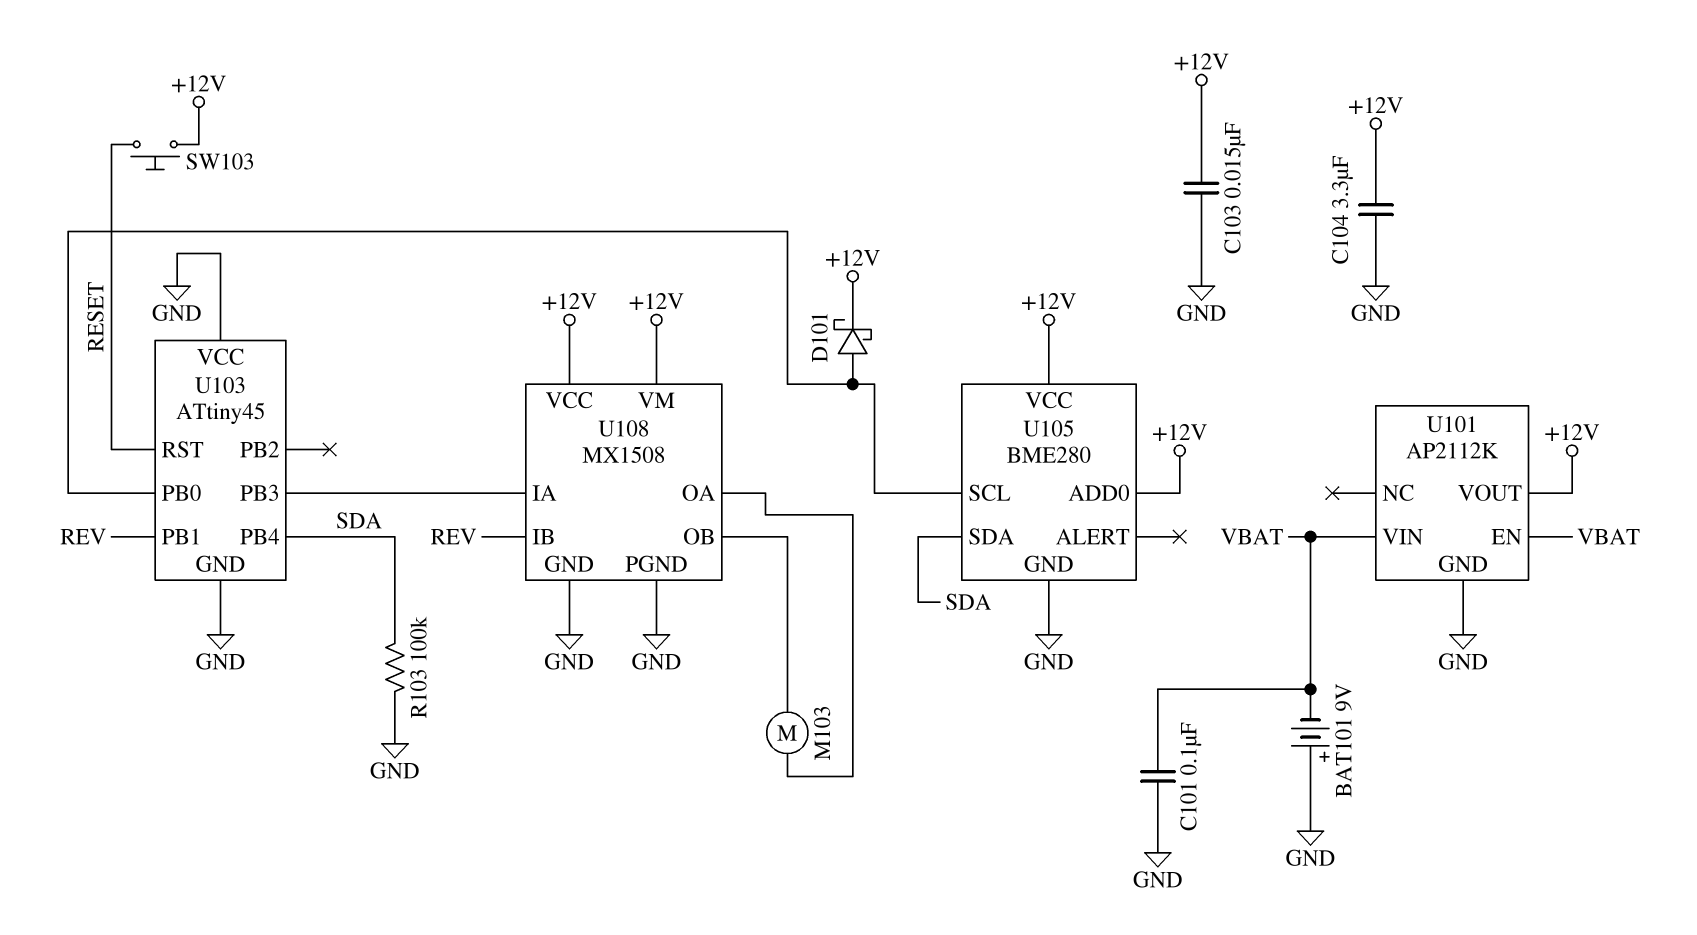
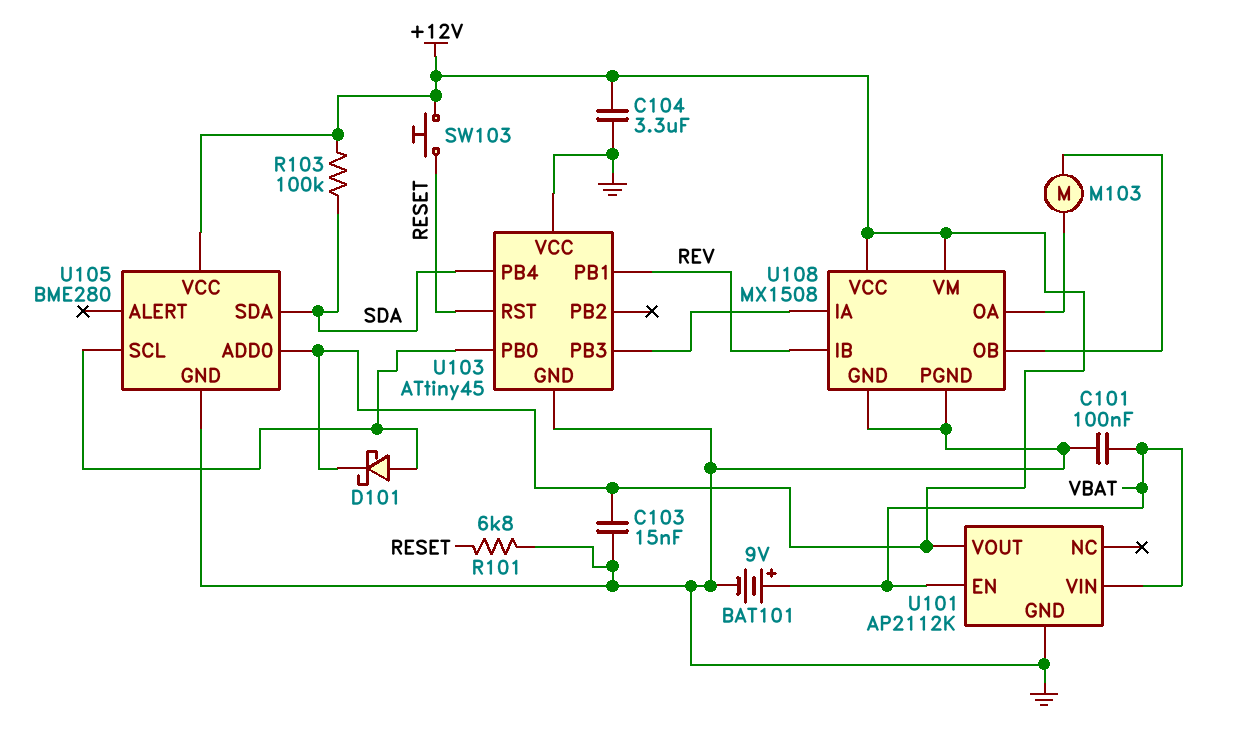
BAT101: 9V (plus GND, minus VBAT) -> 9V (plus VBAT, minus GND)
R101: none -> 6.8k (GND, RESET)
R103: 100k (GND, SDA) -> 100k (+12V, SDA)

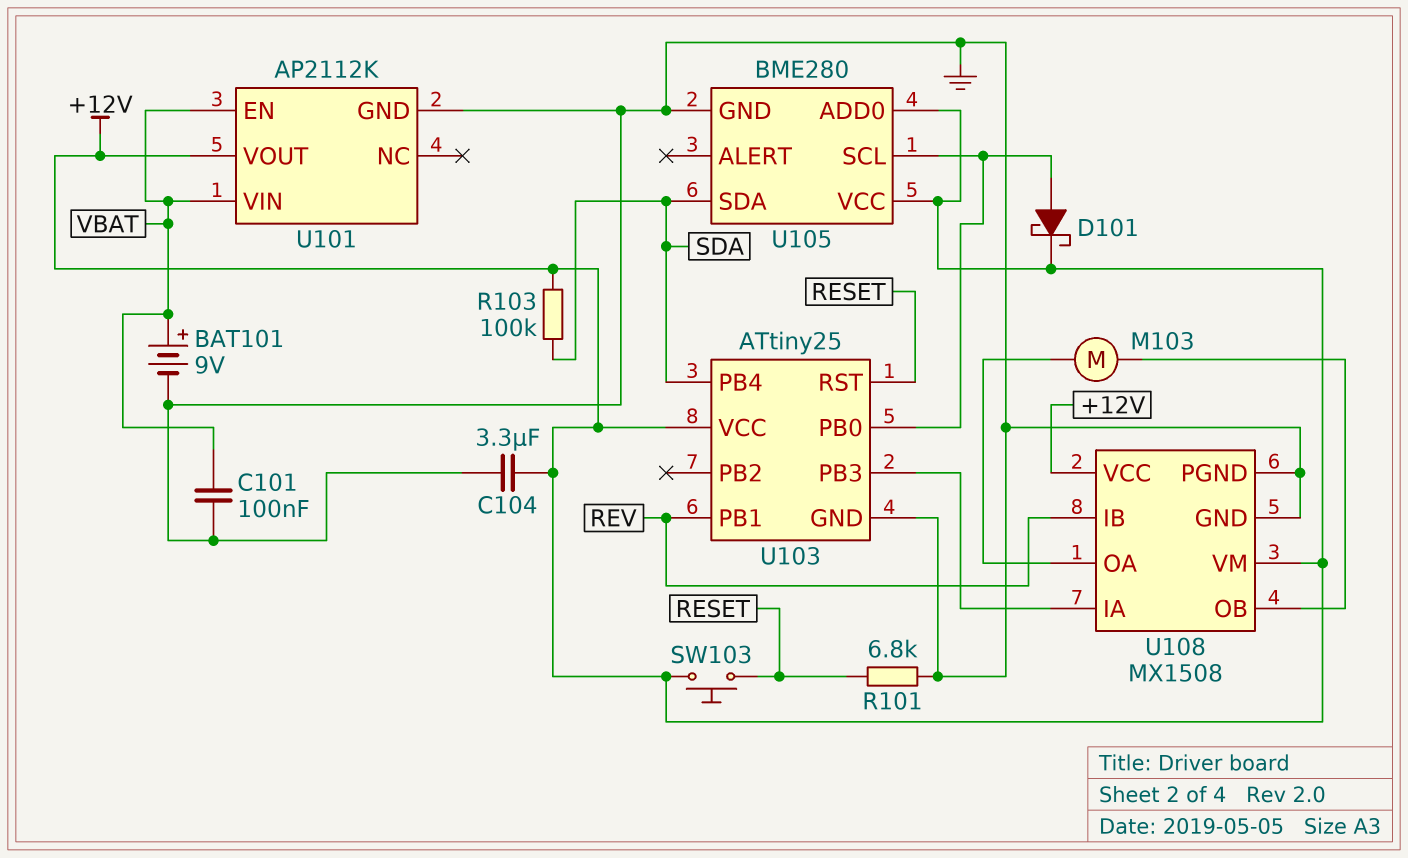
C103: 15nF (+12V, GND) -> none
U103: ATtiny45 -> ATtiny25
U103 pin VCC: GND -> +12V

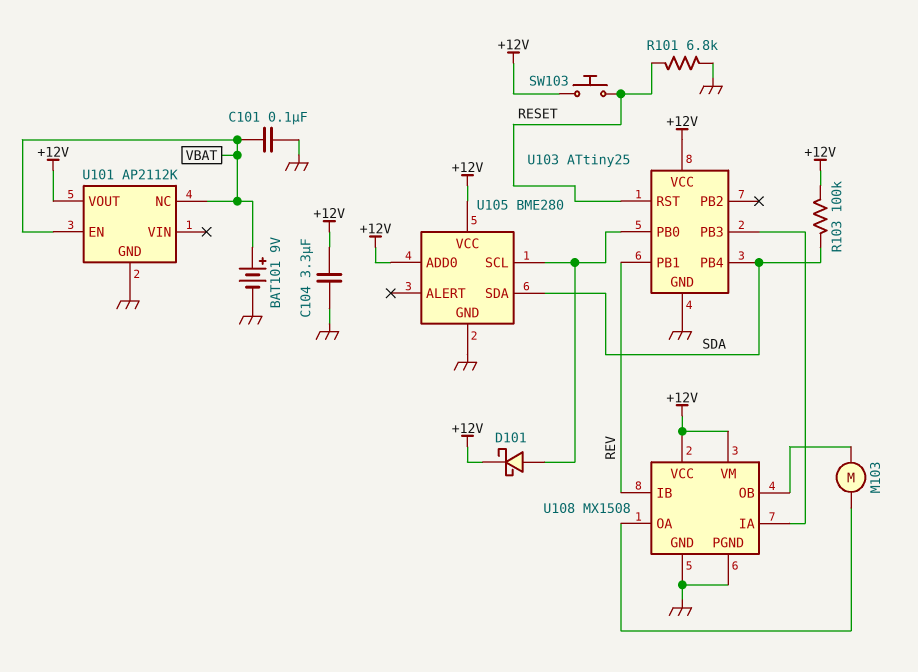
U101 pin NC: none -> VBAT
U101 pin VIN: VBAT -> none

